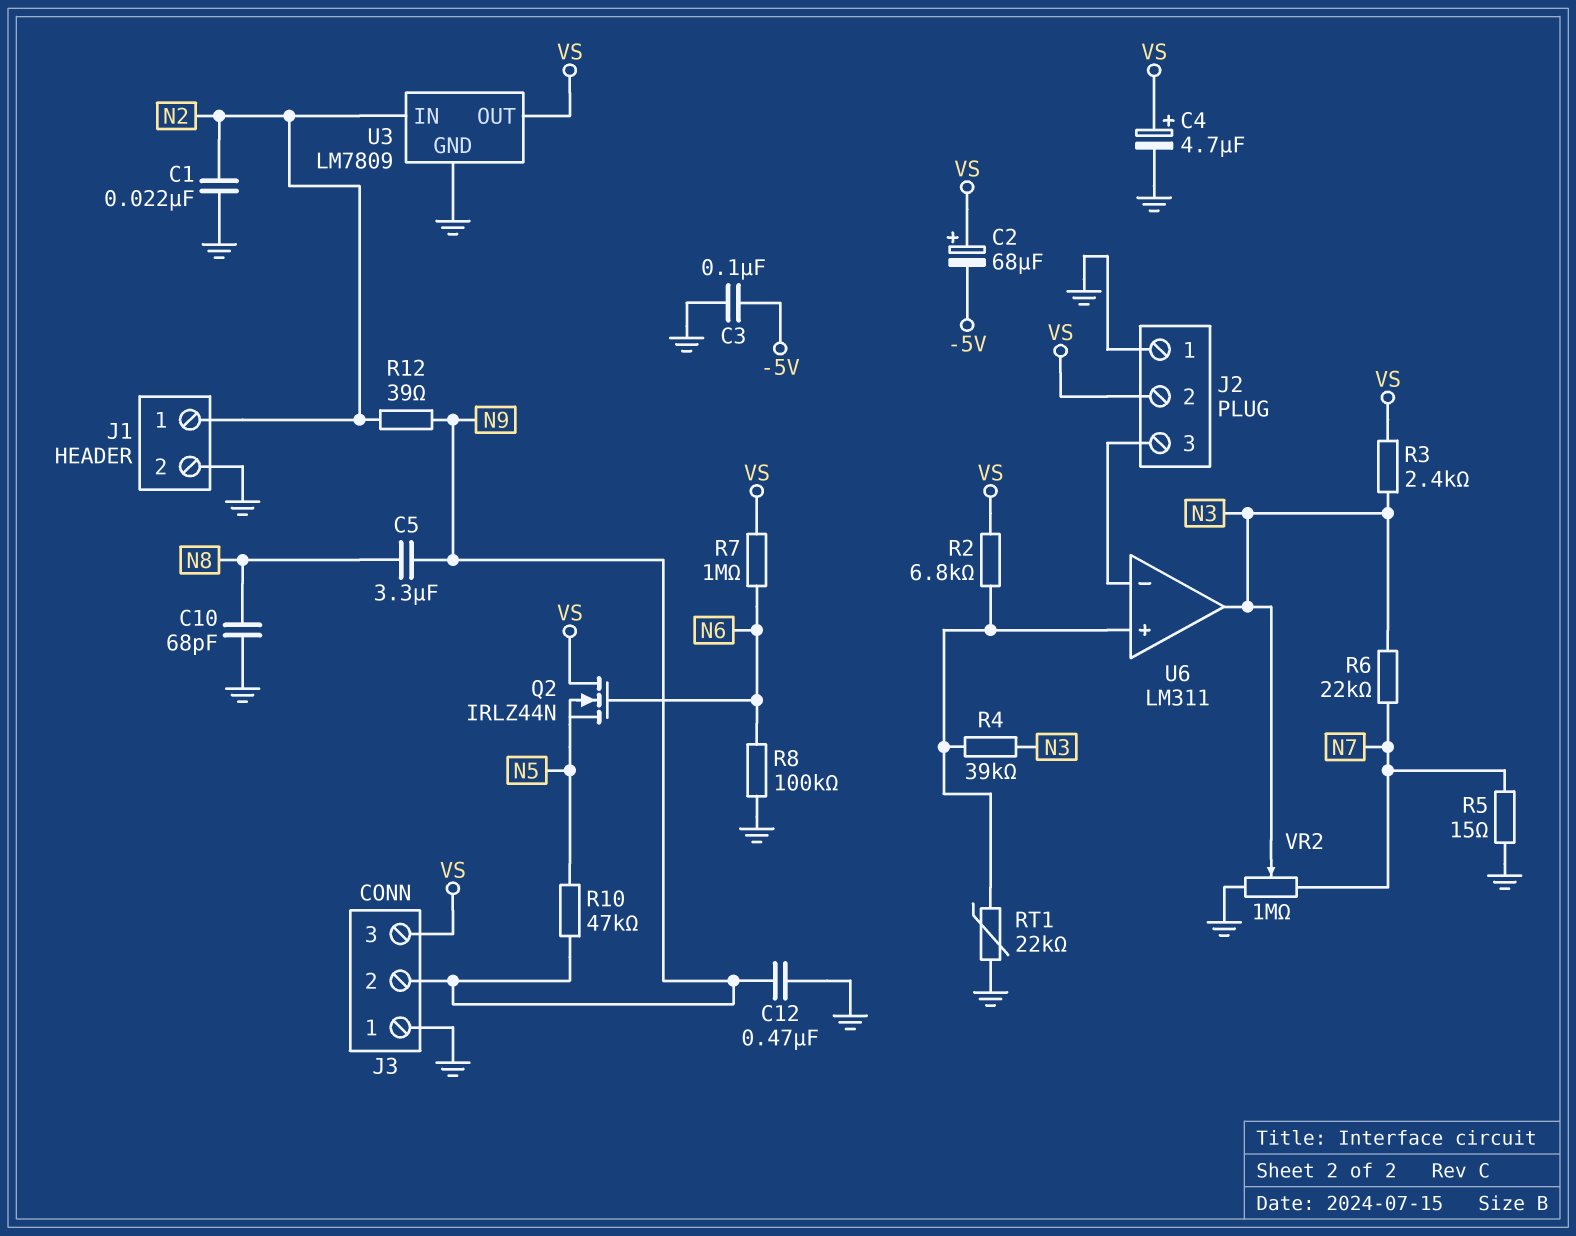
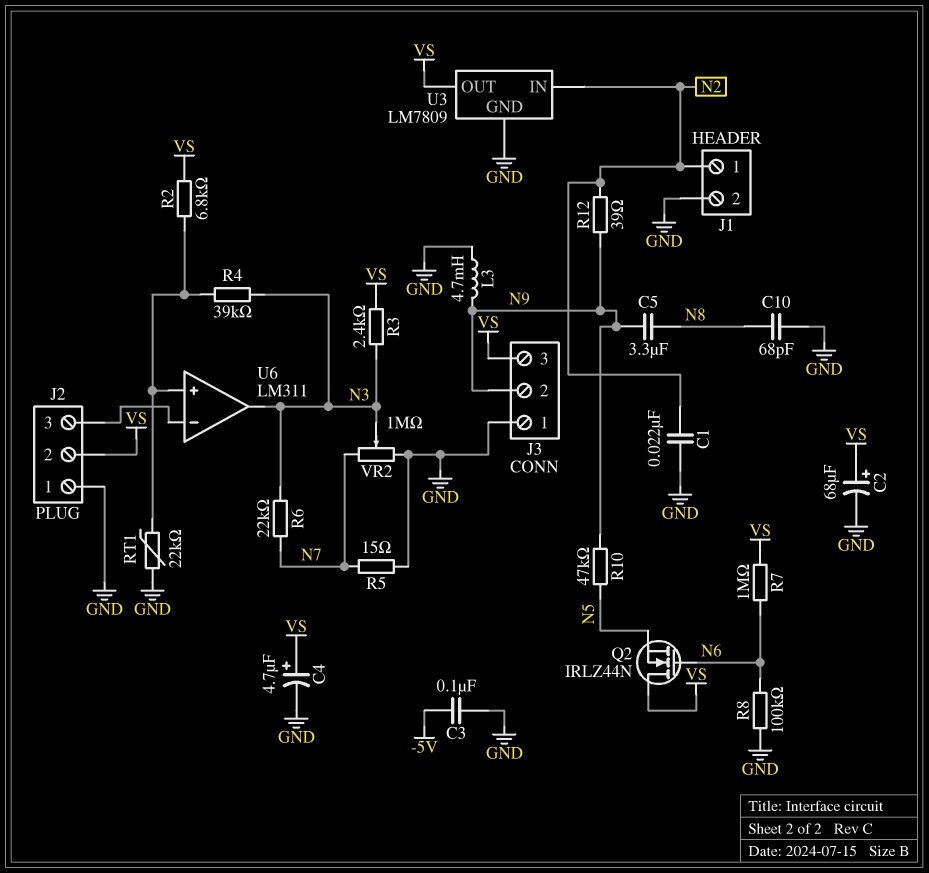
C2: 68uF (plus VS, minus -5V) -> 68uF (plus VS, minus GND)
C12: 470nF (GND, N9) -> none
L3: none -> 4.7mH (GND, N9)

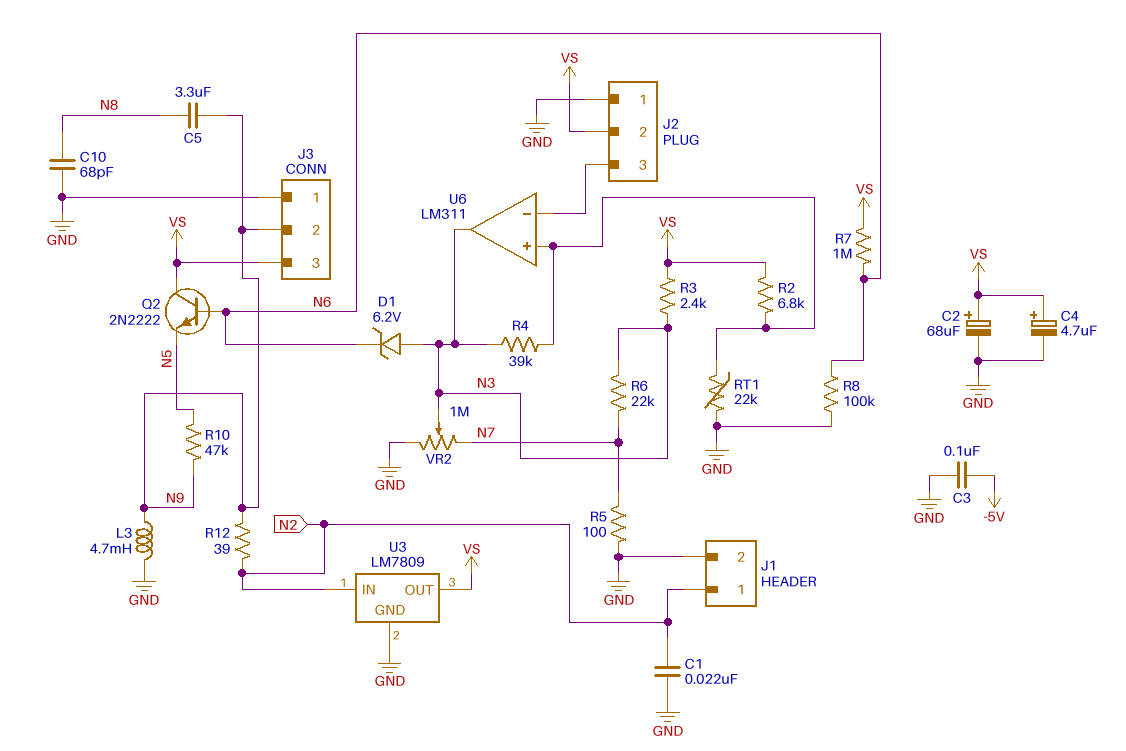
D1: none -> zener 6.2V (A N3, K N6)
Q2: NMOS IRLZ44N (G N6, D VS, S N5) -> NPN 2N2222 (B N6, C VS, E N5)
R5: 15 (GND, N7) -> 100 (GND, N7)

